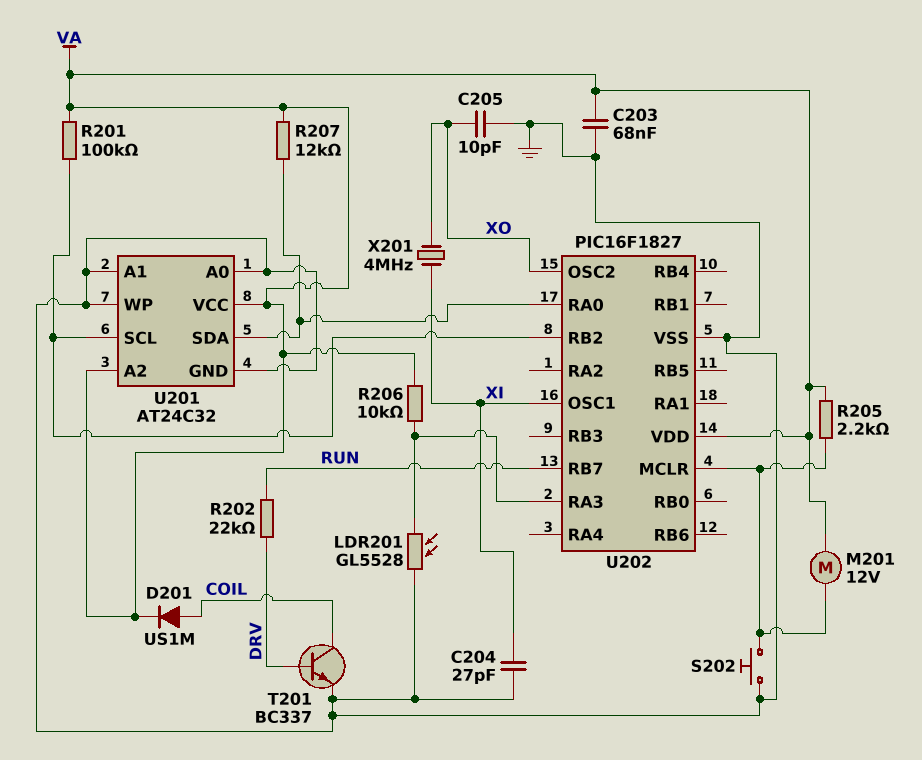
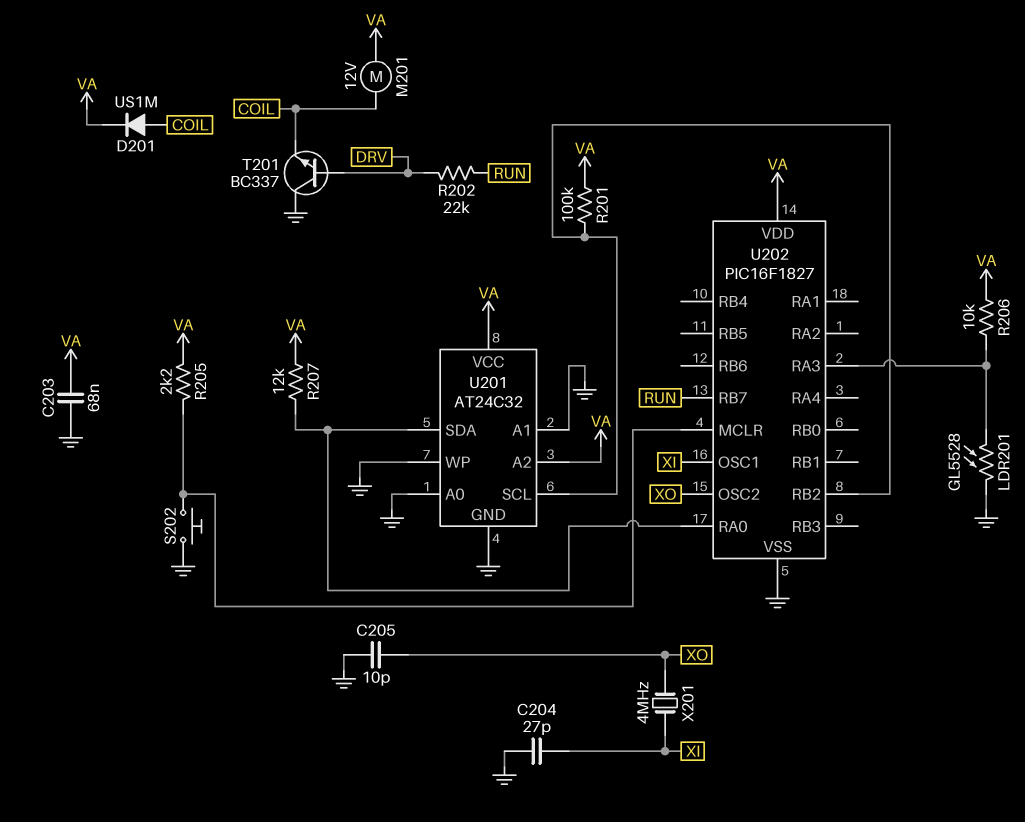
M201: motor 12V (U202/MCLR, VA) -> motor 12V (COIL, VA)
T201: NPN BC337 (B DRV, C COIL, E GND) -> NPN BC337 (B DRV, C GND, E COIL)

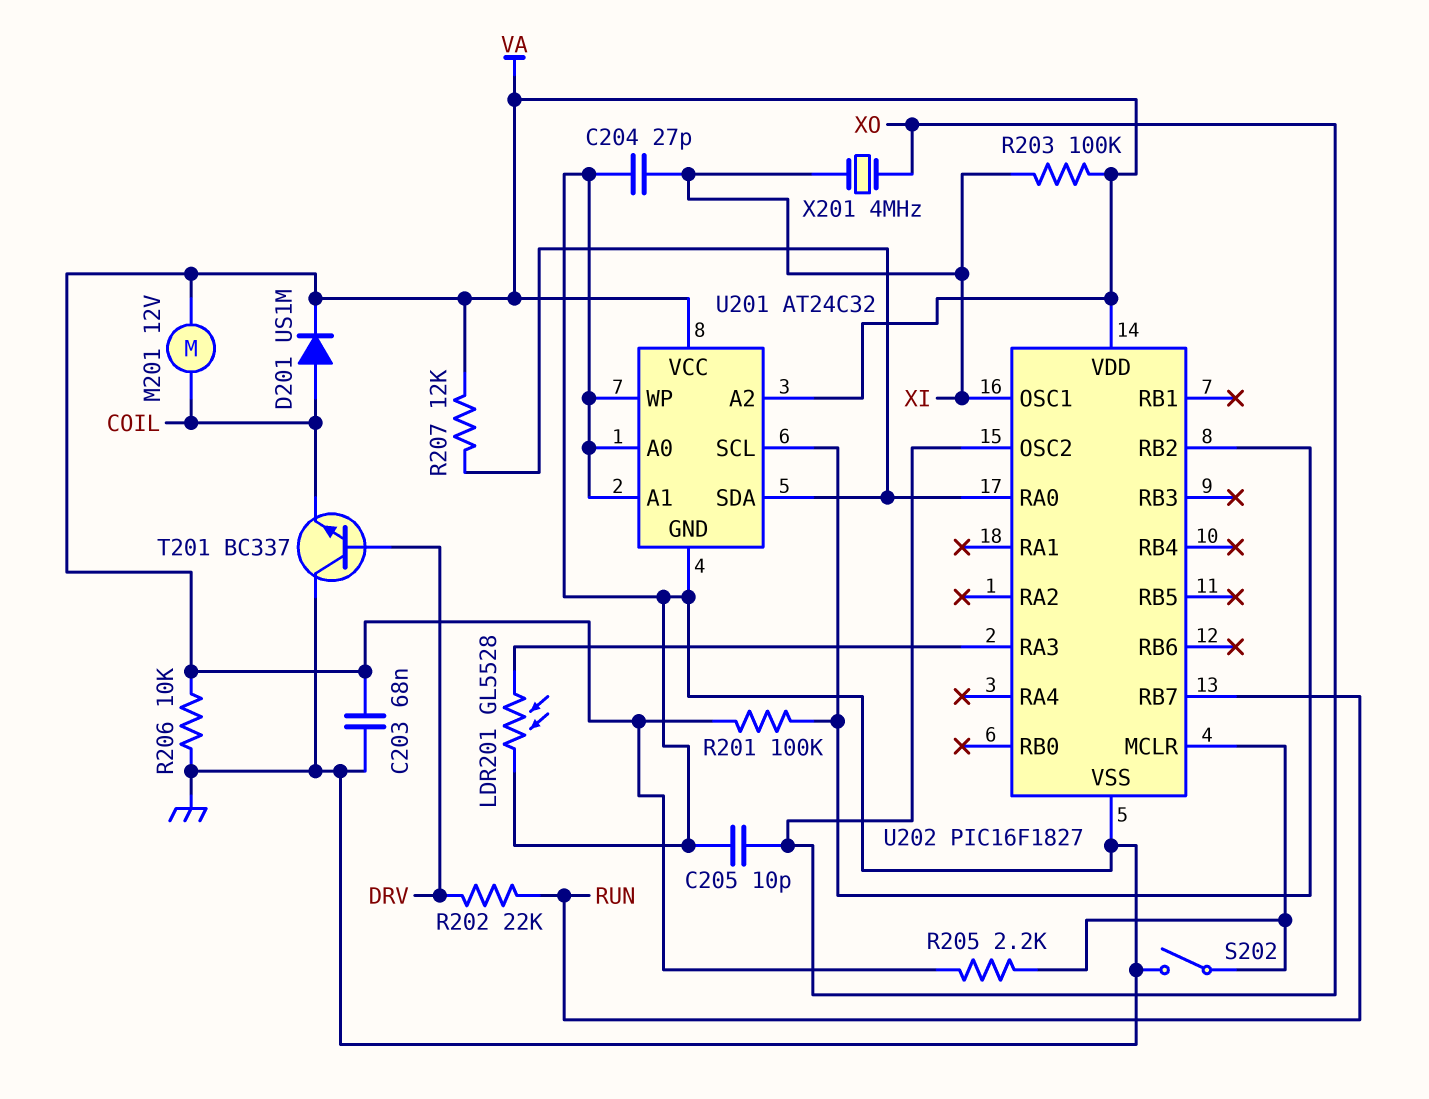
R203: none -> 100k (VA, XI)
R206: 10k (U202/RA3, VA) -> 10k (GND, VA)
S202: button (GND, U202/MCLR) -> switch (GND, U202/MCLR)

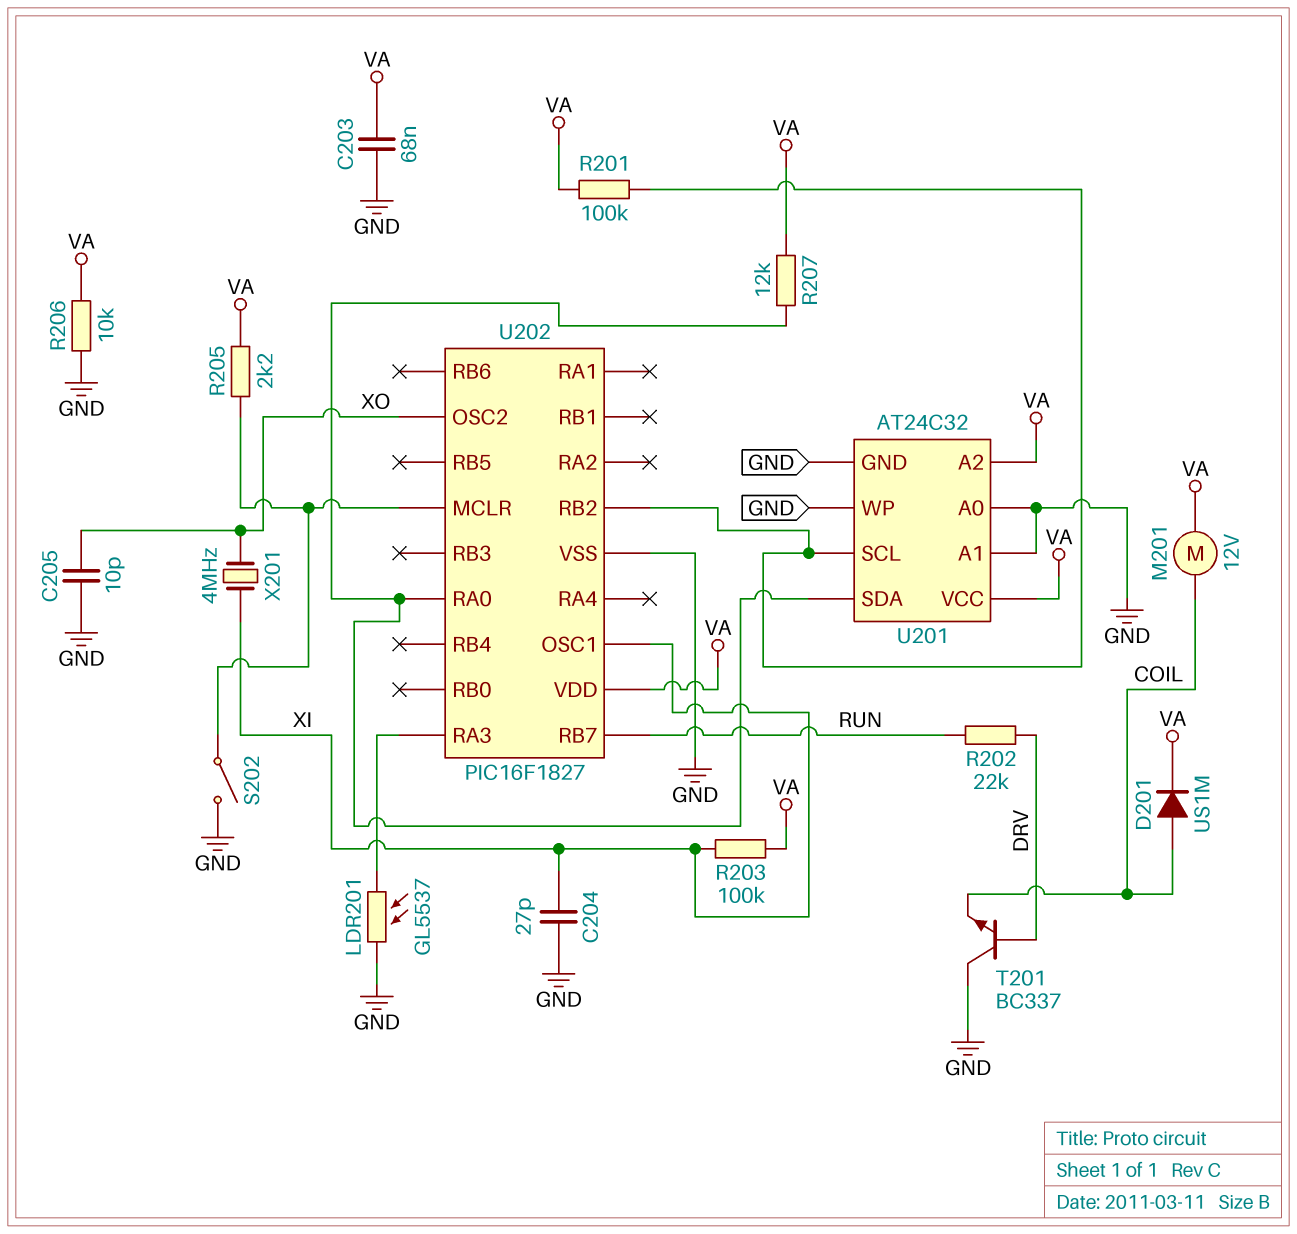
LDR201: GL5528 (GND, U202/RA3) -> GL5537 (GND, U202/RA3)

